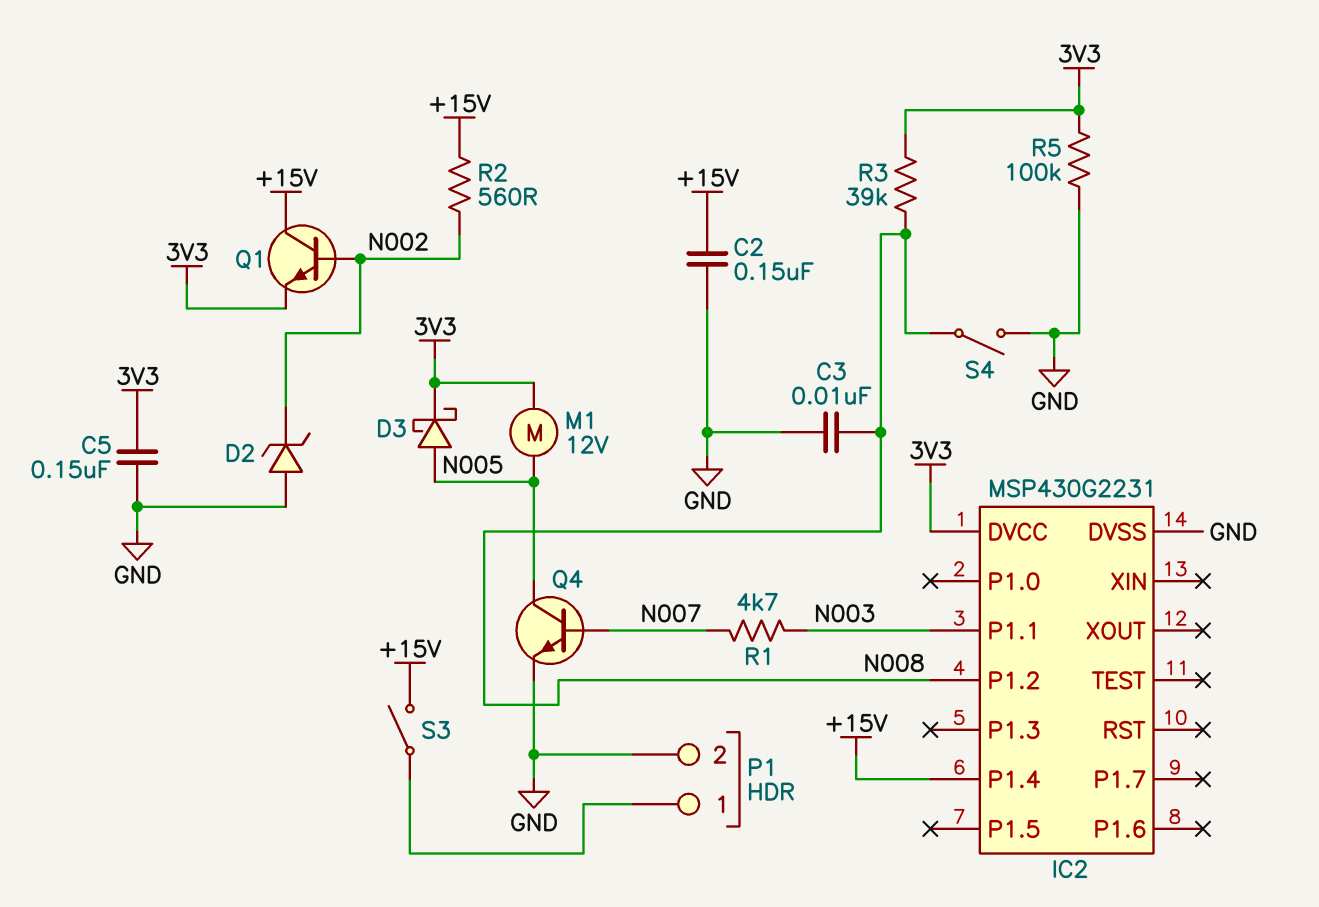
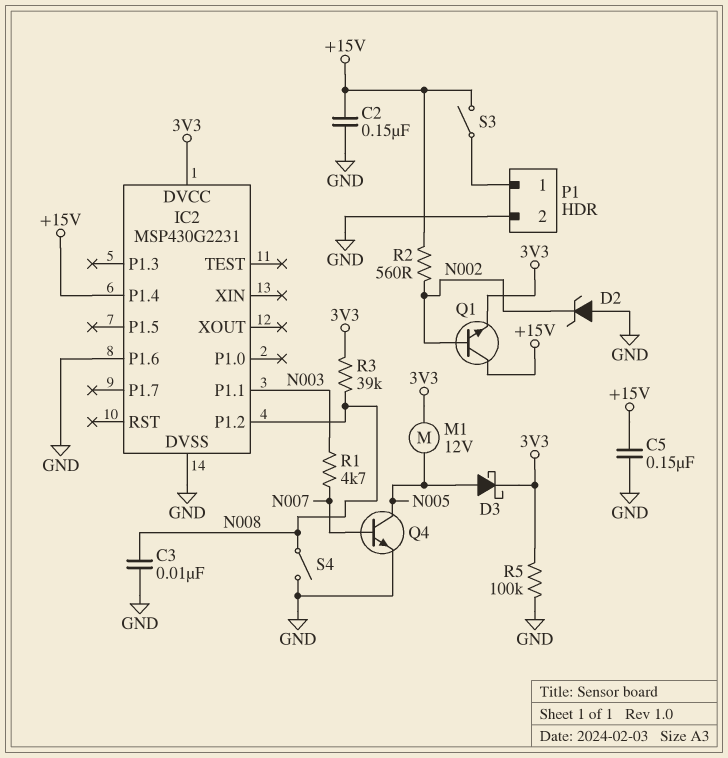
C5: 150nF (3V3, GND) -> 150nF (+15V, GND)
IC2 pin P1.6: none -> GND

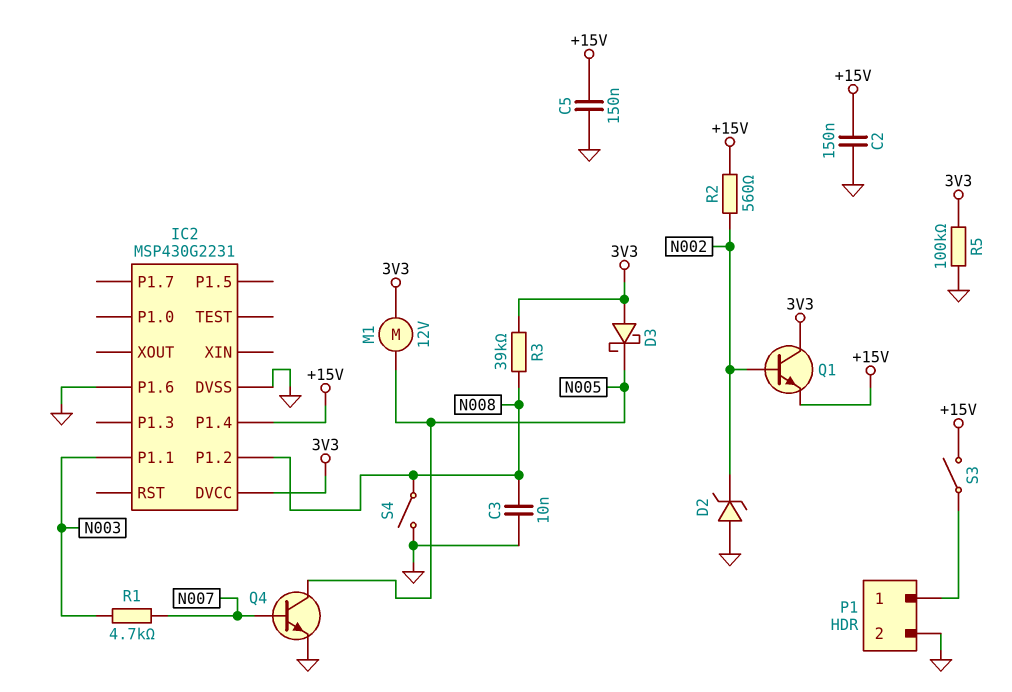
D3: schottky (A N005, K 3V3) -> schottky (A 3V3, K N005)
Q1: NPN (B N002, C +15V, E 3V3) -> NPN (B N002, C 3V3, E +15V)

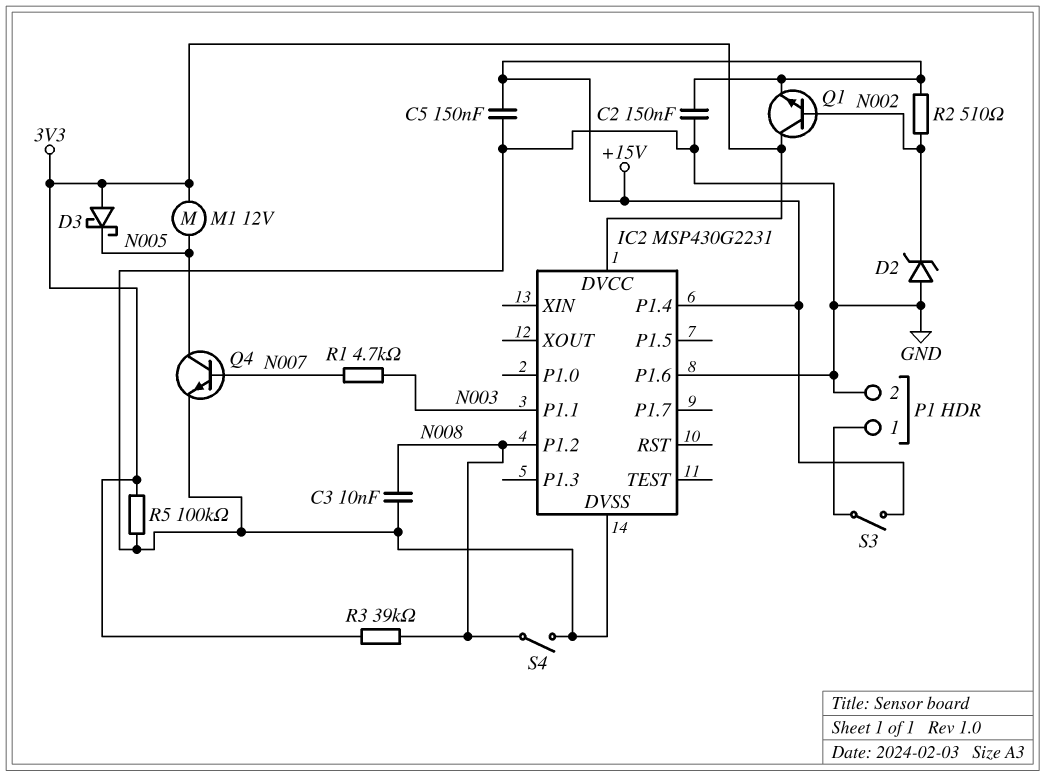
R2: 560 (+15V, N002) -> 510 (+15V, N002)

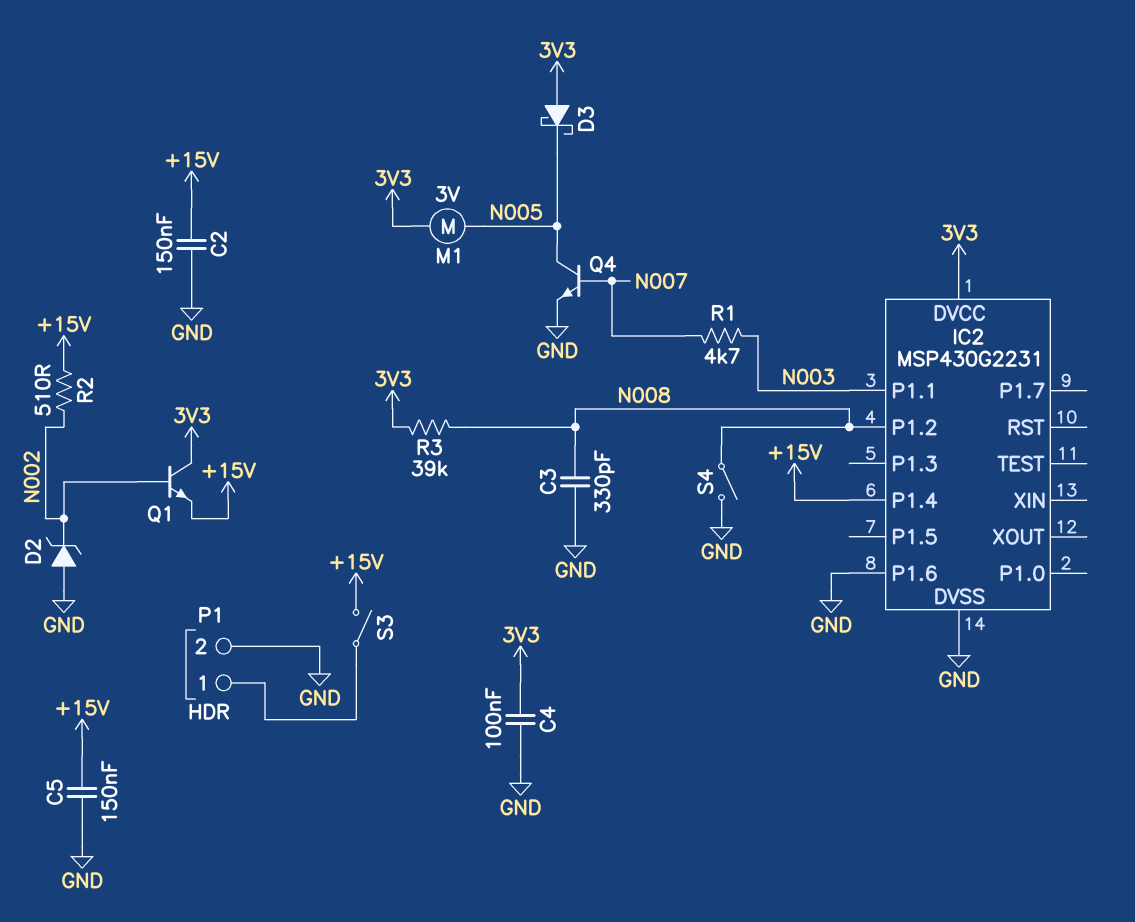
C3: 10nF (GND, N008) -> 330pF (GND, N008)
C4: none -> 100nF (3V3, GND)
M1: motor 12V (3V3, N005) -> motor 3V (3V3, N005)
R5: 100k (3V3, GND) -> none

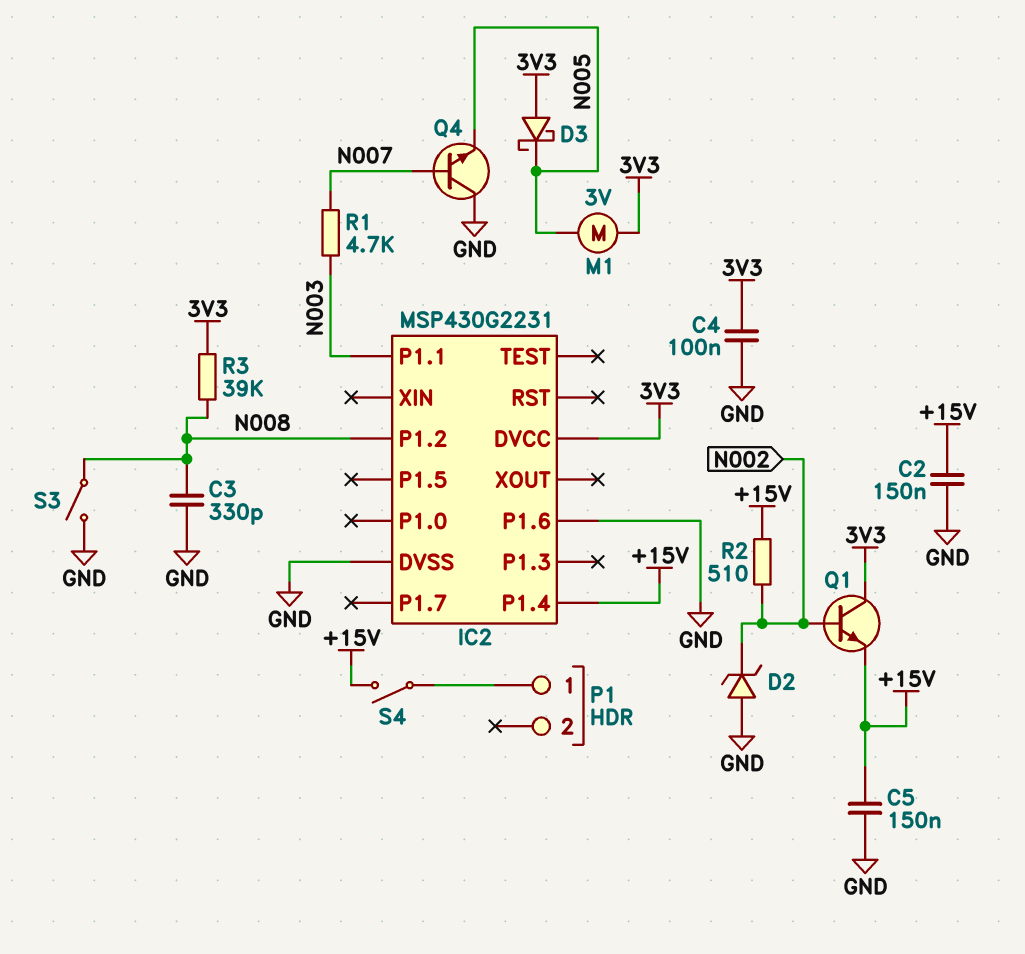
P1 pin 2: GND -> none
Q4: NPN (B N007, C N005, E GND) -> NPN (B N007, C GND, E N005)
S3: switch (+15V, P1/1) -> switch (GND, N008)
S4: switch (GND, N008) -> switch (+15V, P1/1)

